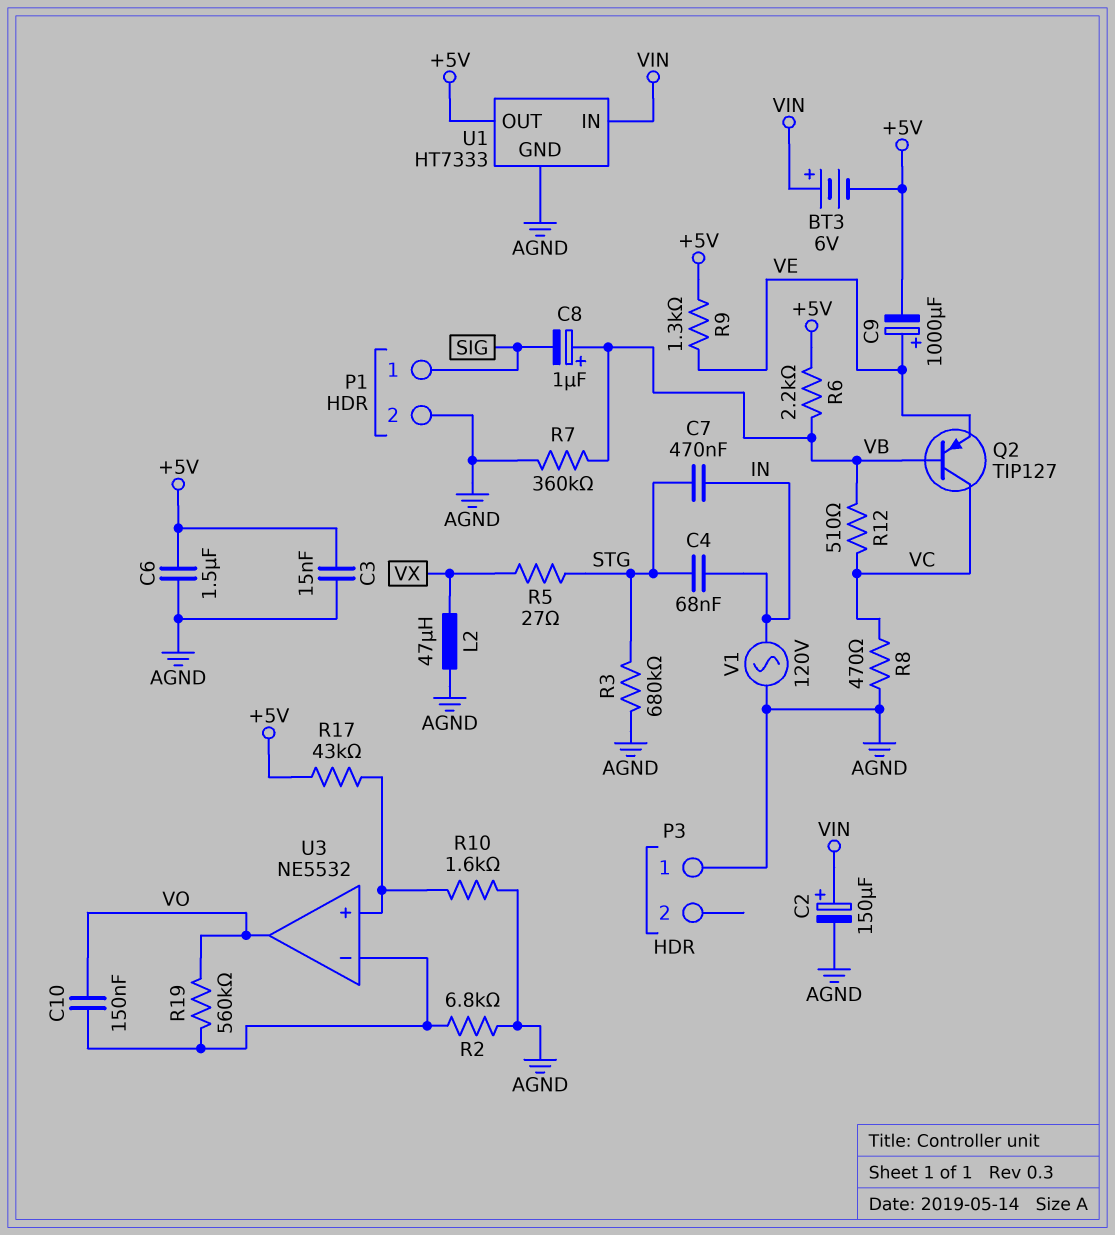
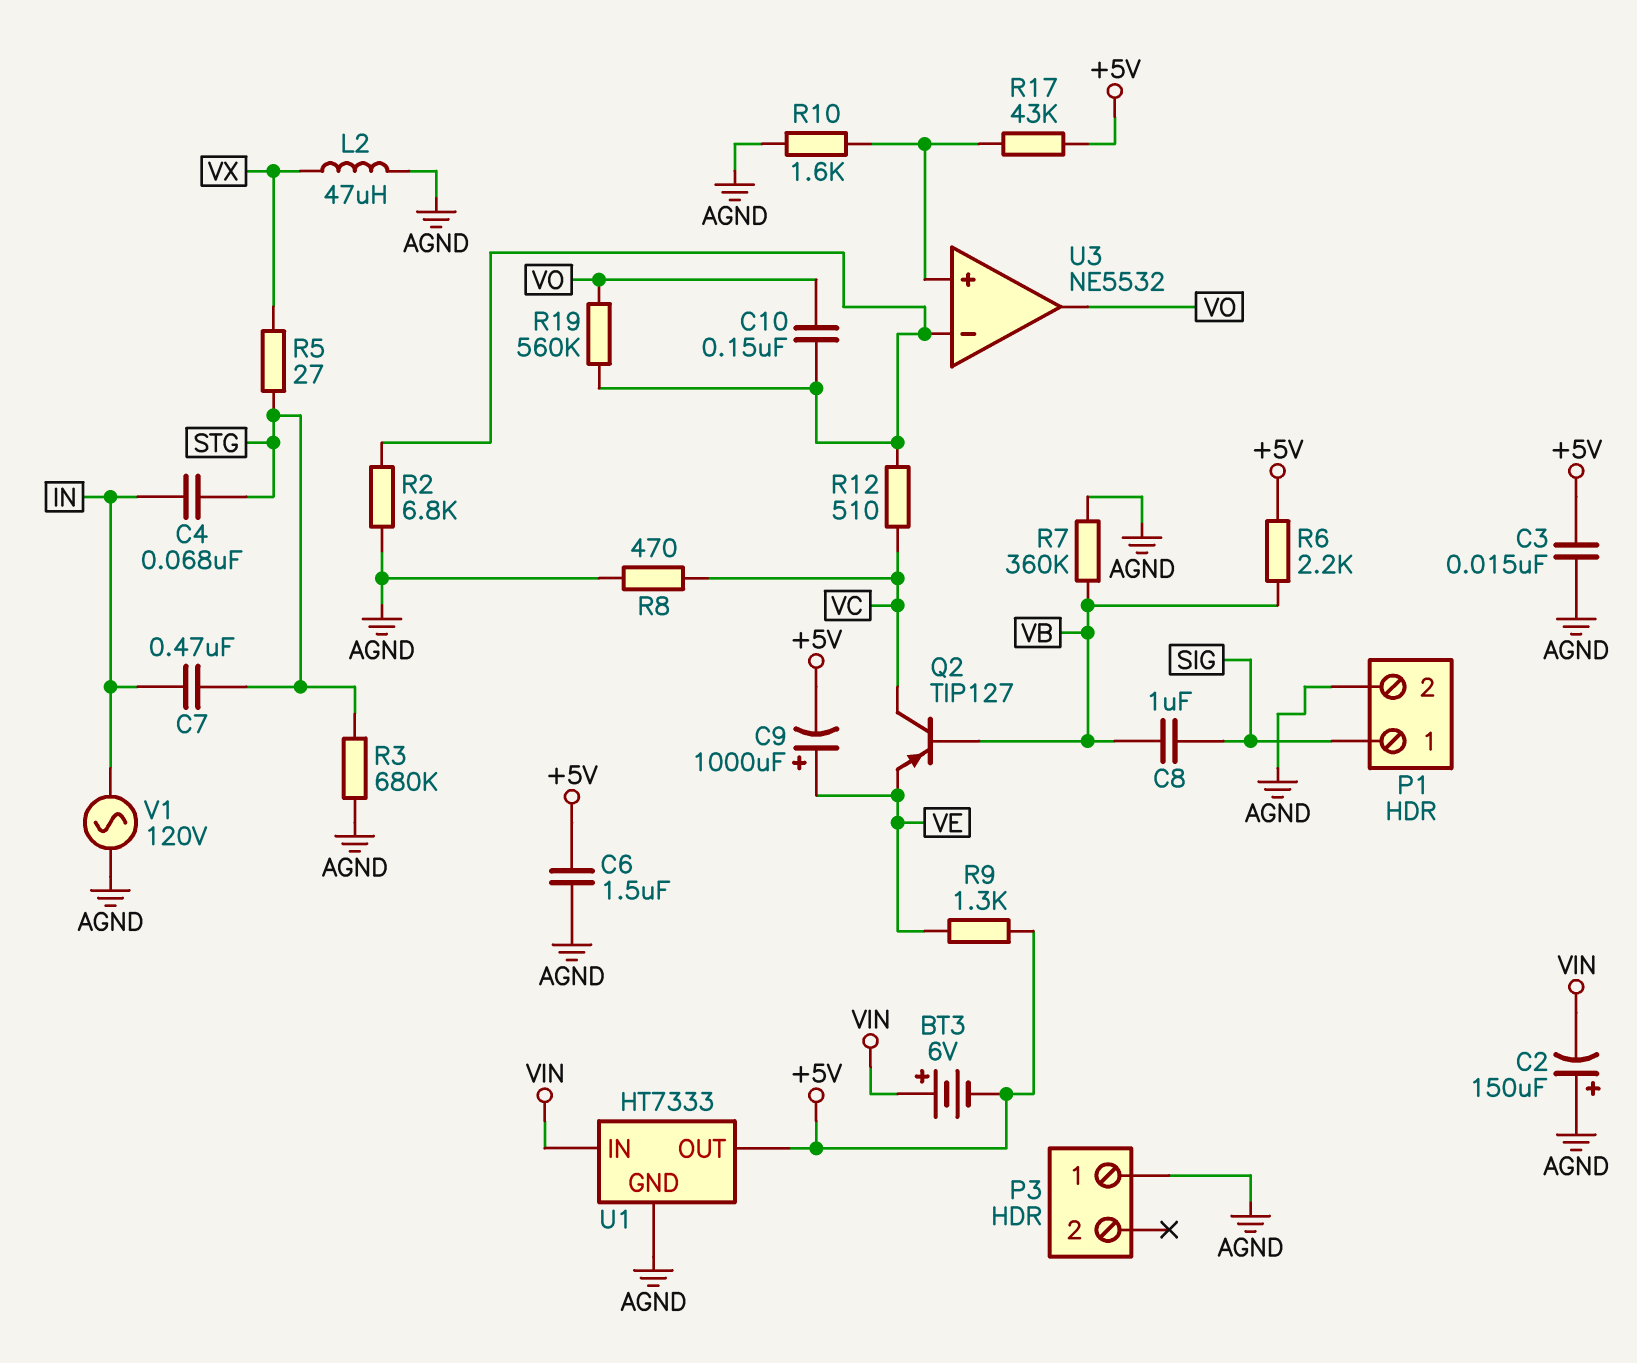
C2: 150uF (plus VIN, minus AGND) -> 150uF (plus AGND, minus VIN)
C8: 1uF (plus VB, minus SIG) -> 1uF (SIG, VB)
R12: 510 (VB, VC) -> 510 (U3/in-, VC)

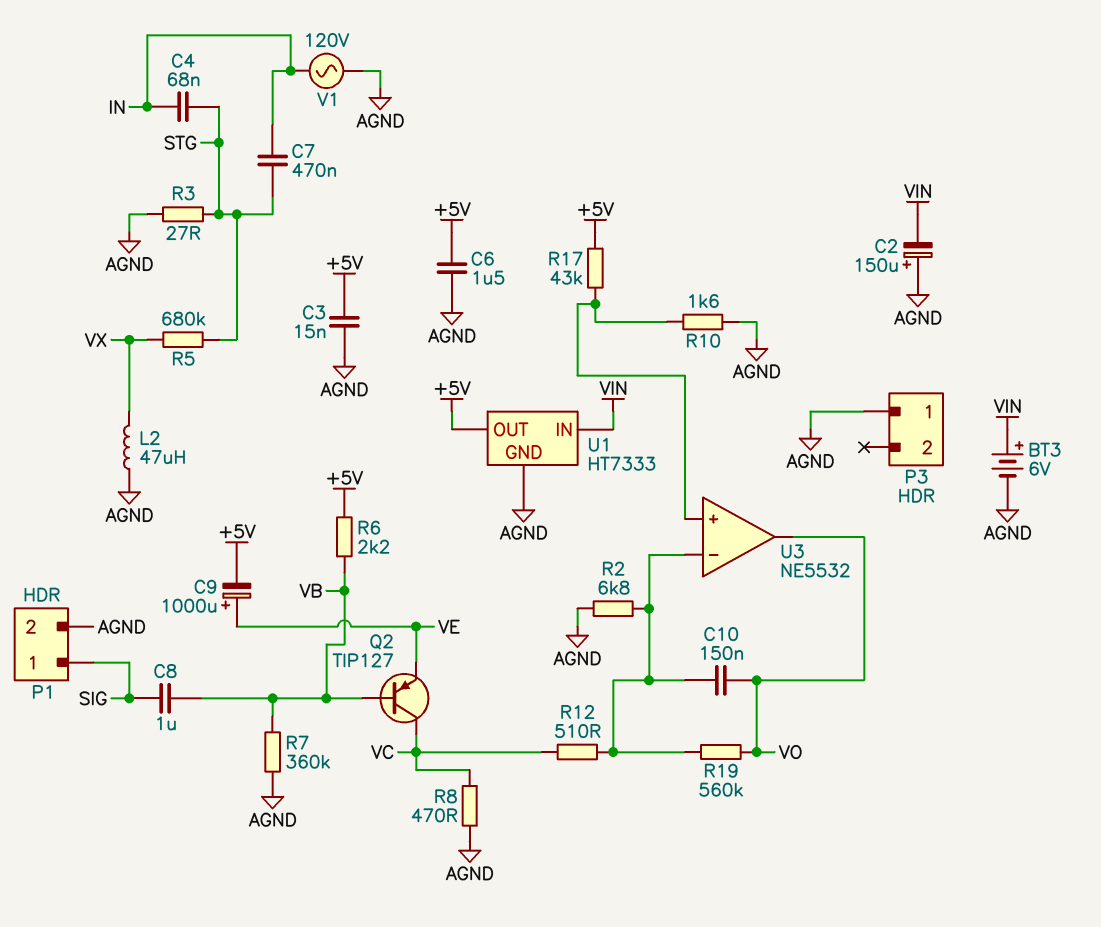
BT3: 6V (plus VIN, minus +5V) -> 6V (plus VIN, minus AGND)
R3: 680k (AGND, STG) -> 27 (AGND, STG)
R5: 27 (STG, VX) -> 680k (STG, VX)
R9: 1.3k (+5V, VE) -> none

